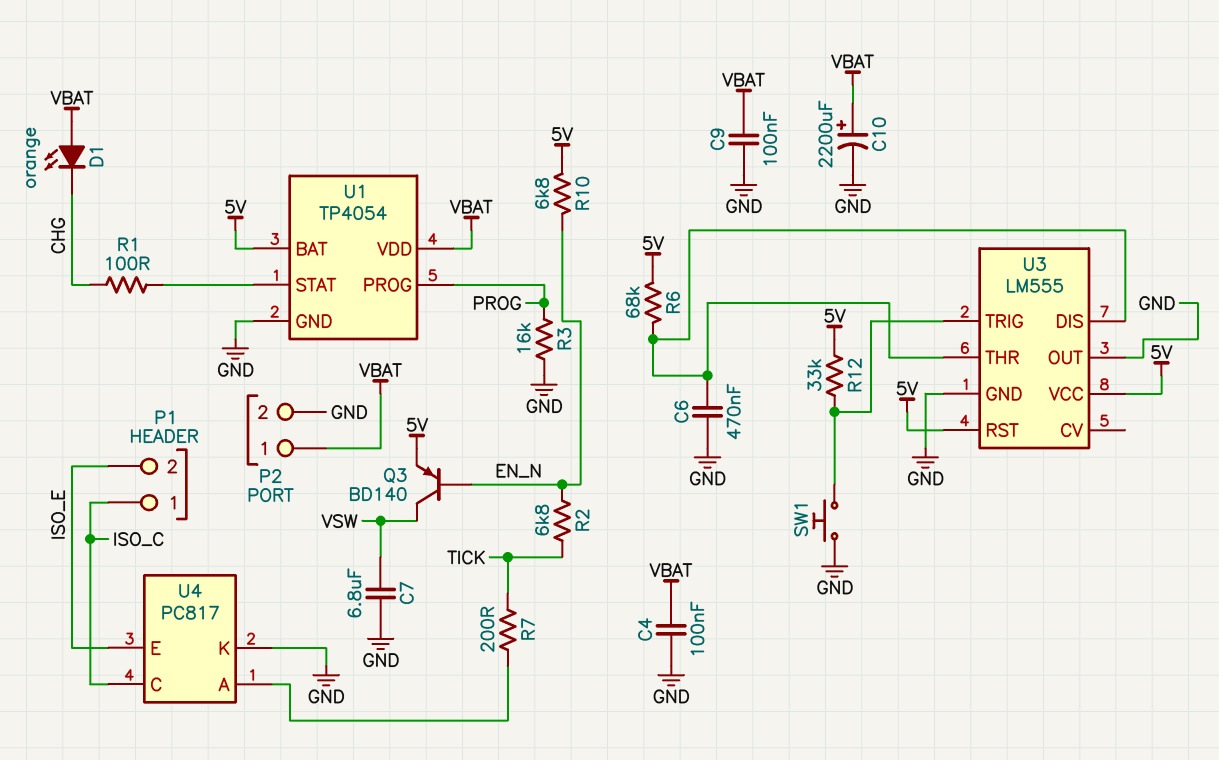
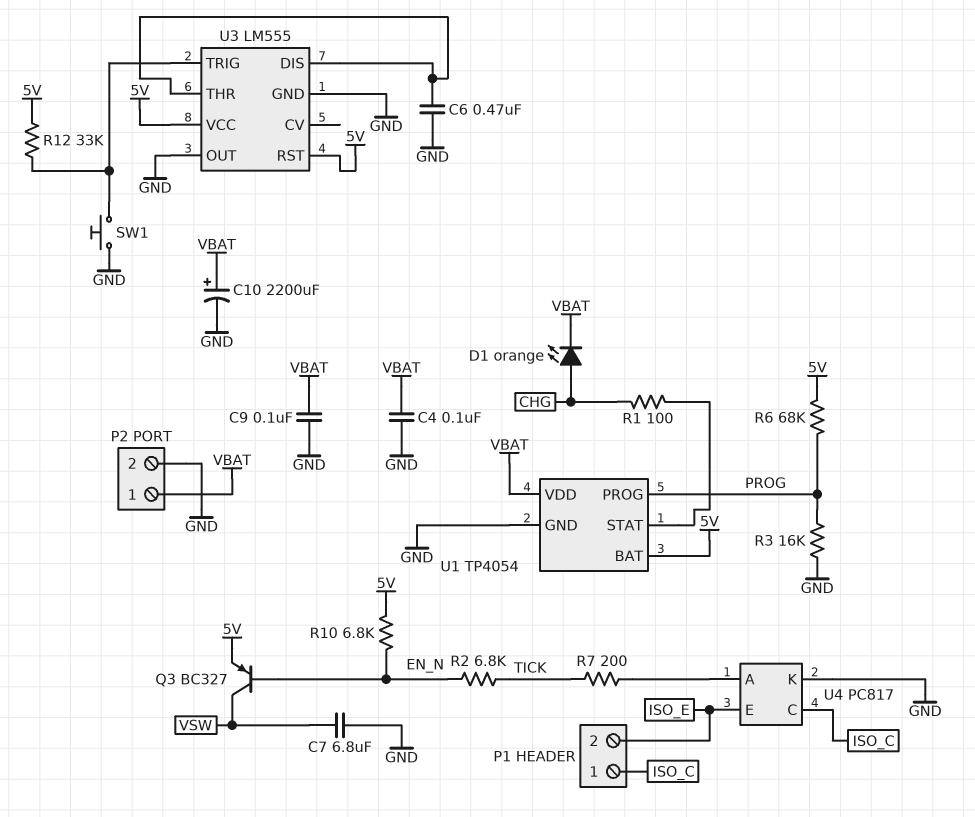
D1: LED orange (A VBAT, K CHG) -> LED orange (A CHG, K VBAT)
Q3: PNP BD140 (B EN_N, C VSW, E 5V) -> PNP BC327 (B EN_N, C VSW, E 5V)
R6: 68k (5V, U3/DIS) -> 68k (5V, PROG)

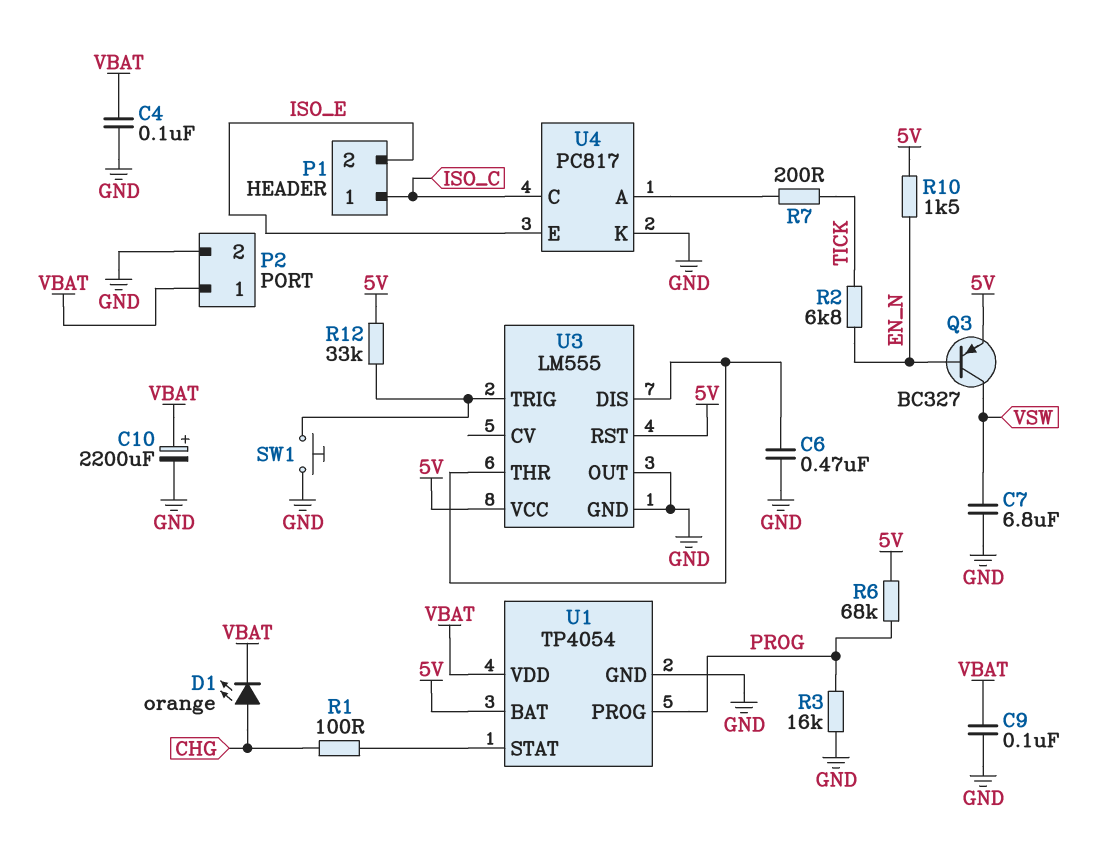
R10: 6.8k (5V, EN_N) -> 1.5k (5V, EN_N)

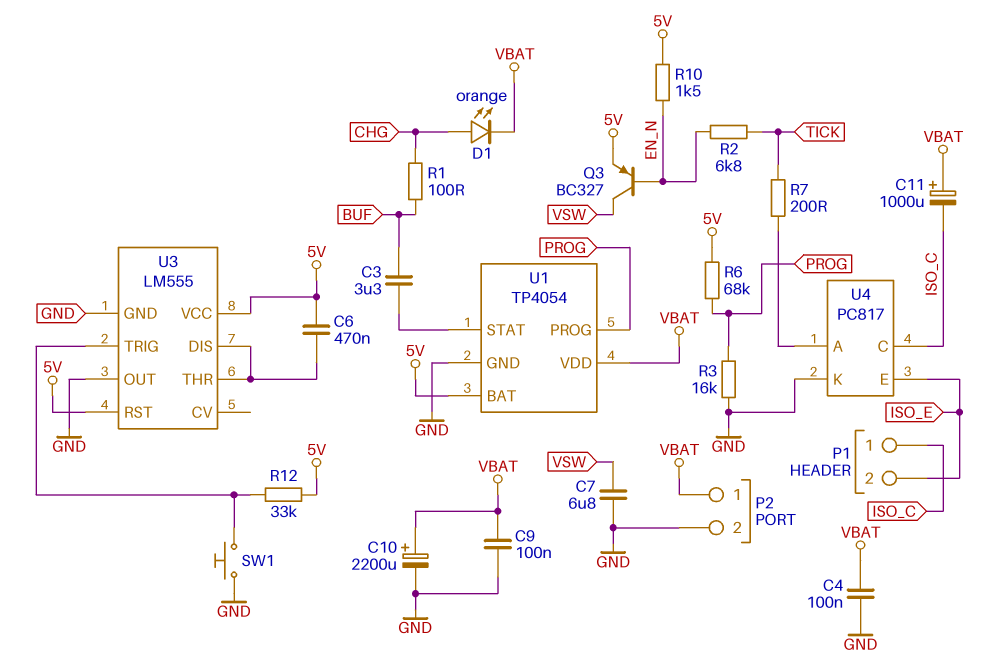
C3: none -> 3.3uF (BUF, U1/STAT)
C6: 470nF (GND, U3/DIS) -> 470nF (5V, U3/DIS)
C11: none -> 1000uF (plus VBAT, minus ISO_C)
R1: 100 (CHG, U1/STAT) -> 100 (BUF, CHG)

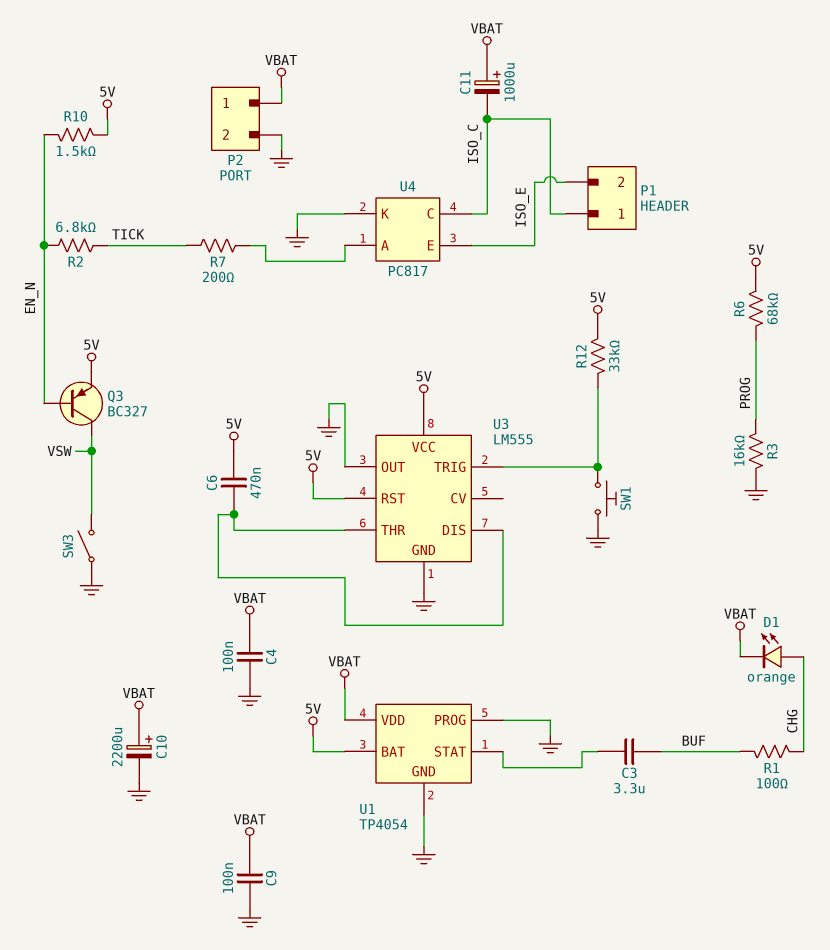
C7: 6.8uF (GND, VSW) -> none
SW3: none -> switch (GND, VSW)
U1 pin PROG: PROG -> GND

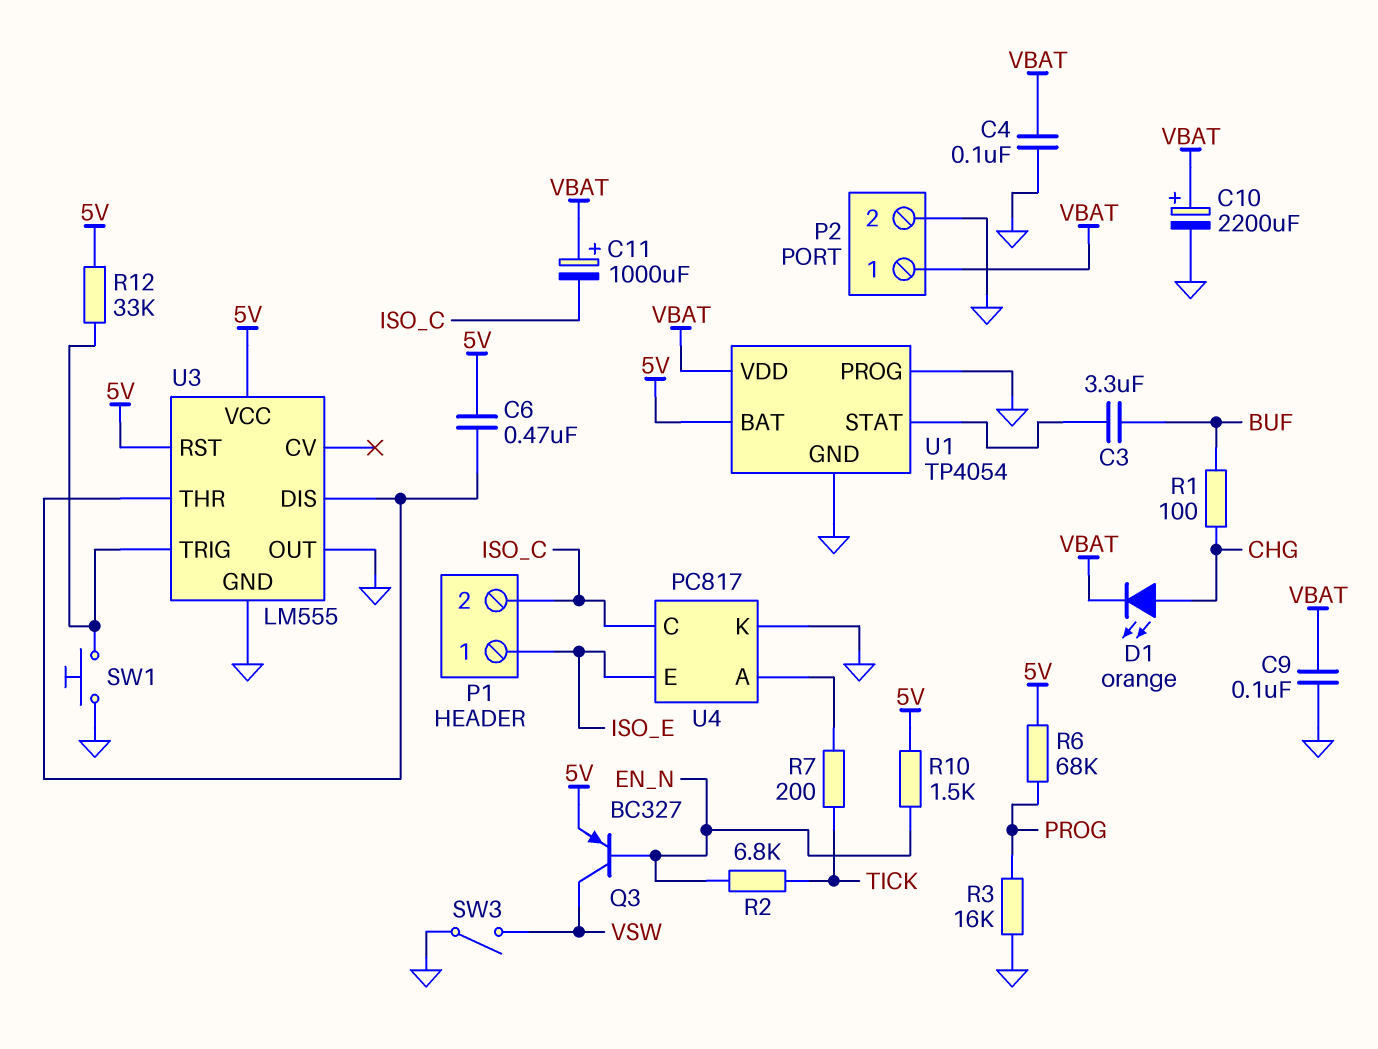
P1 pin 1: ISO_C -> ISO_E
P1 pin 2: ISO_E -> ISO_C

